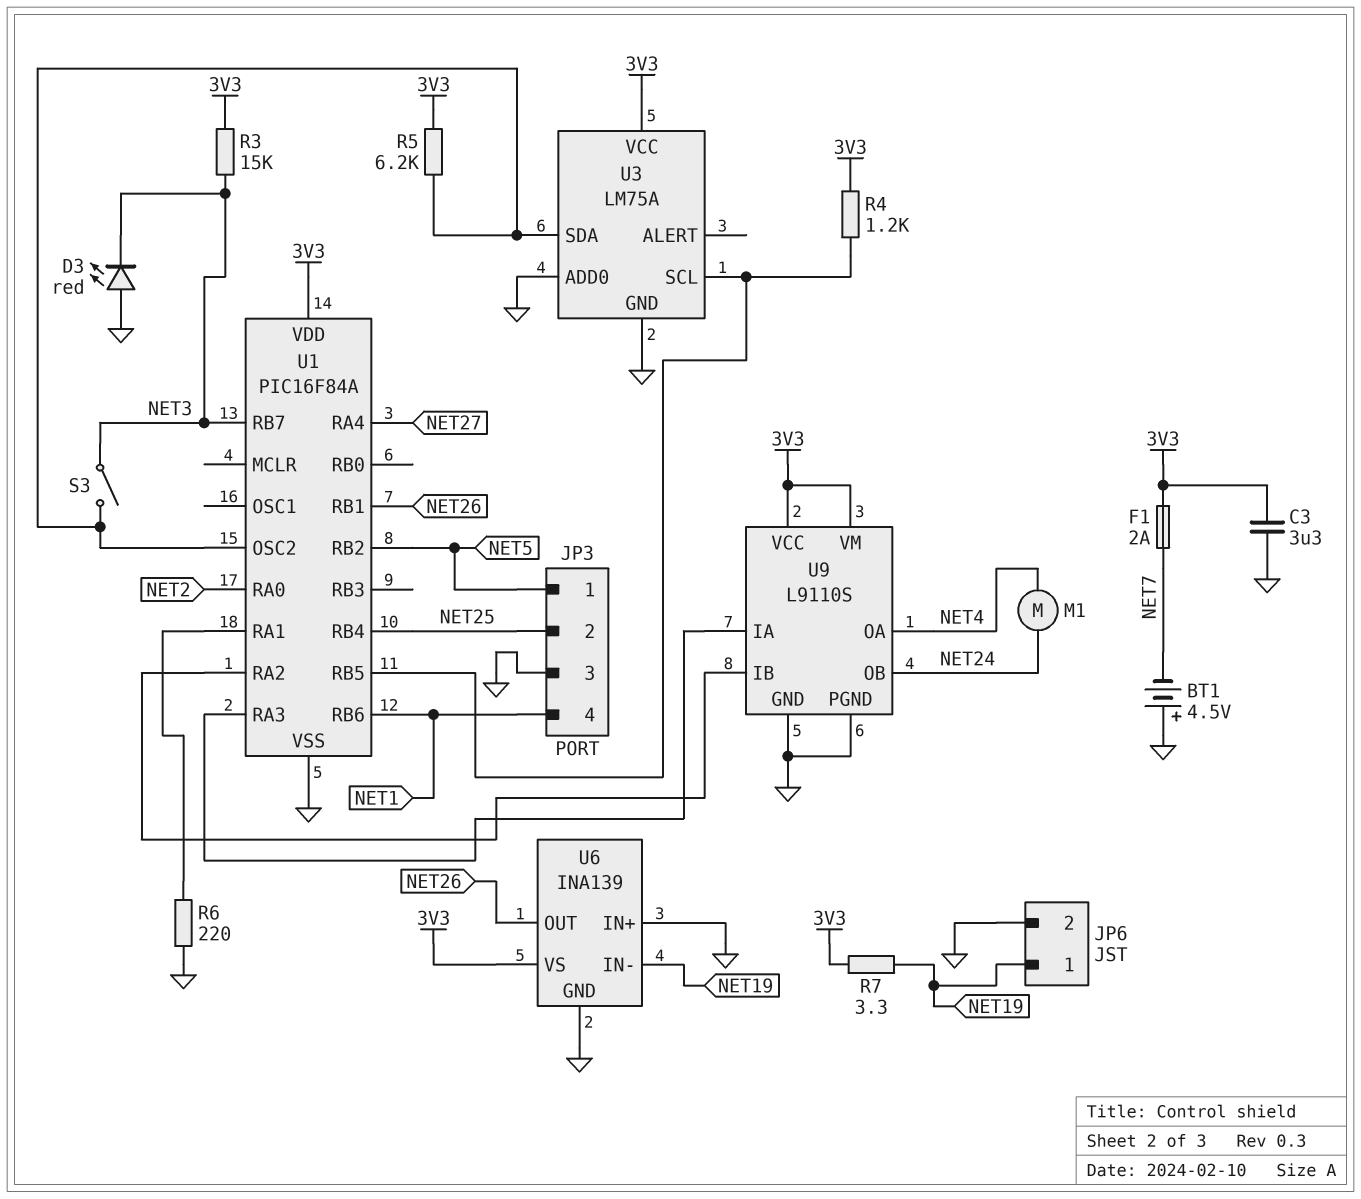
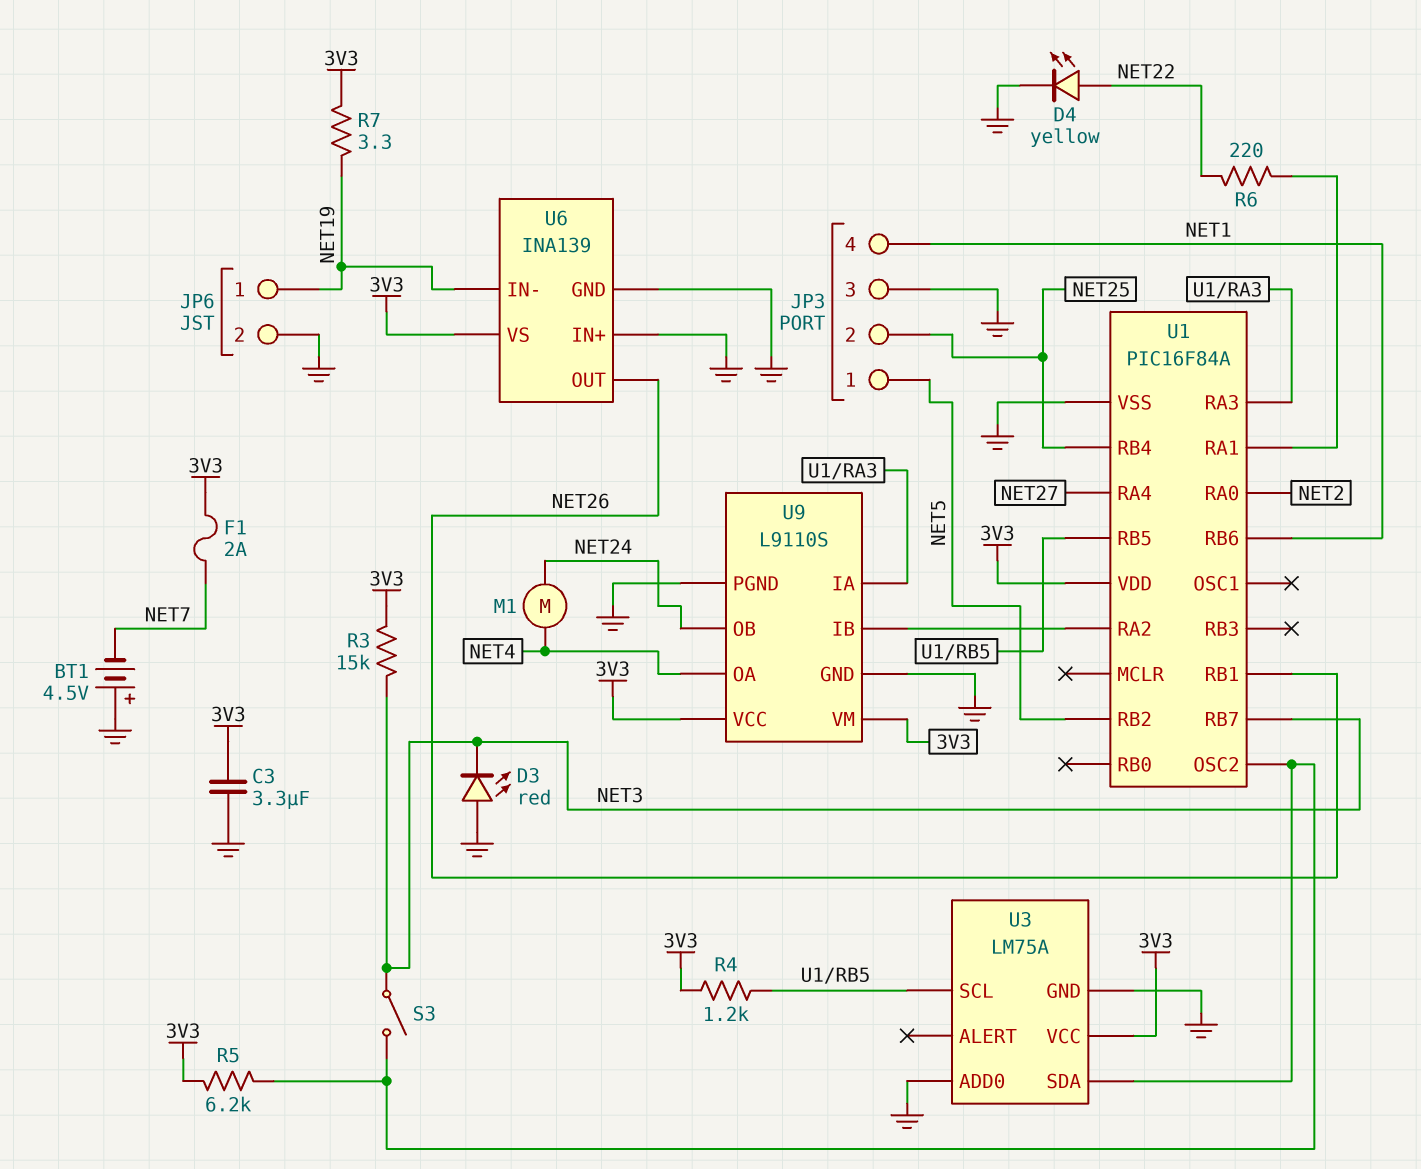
D4: none -> LED yellow (A NET22, K GND)
R6: 220 (GND, U1/RA1) -> 220 (NET22, U1/RA1)

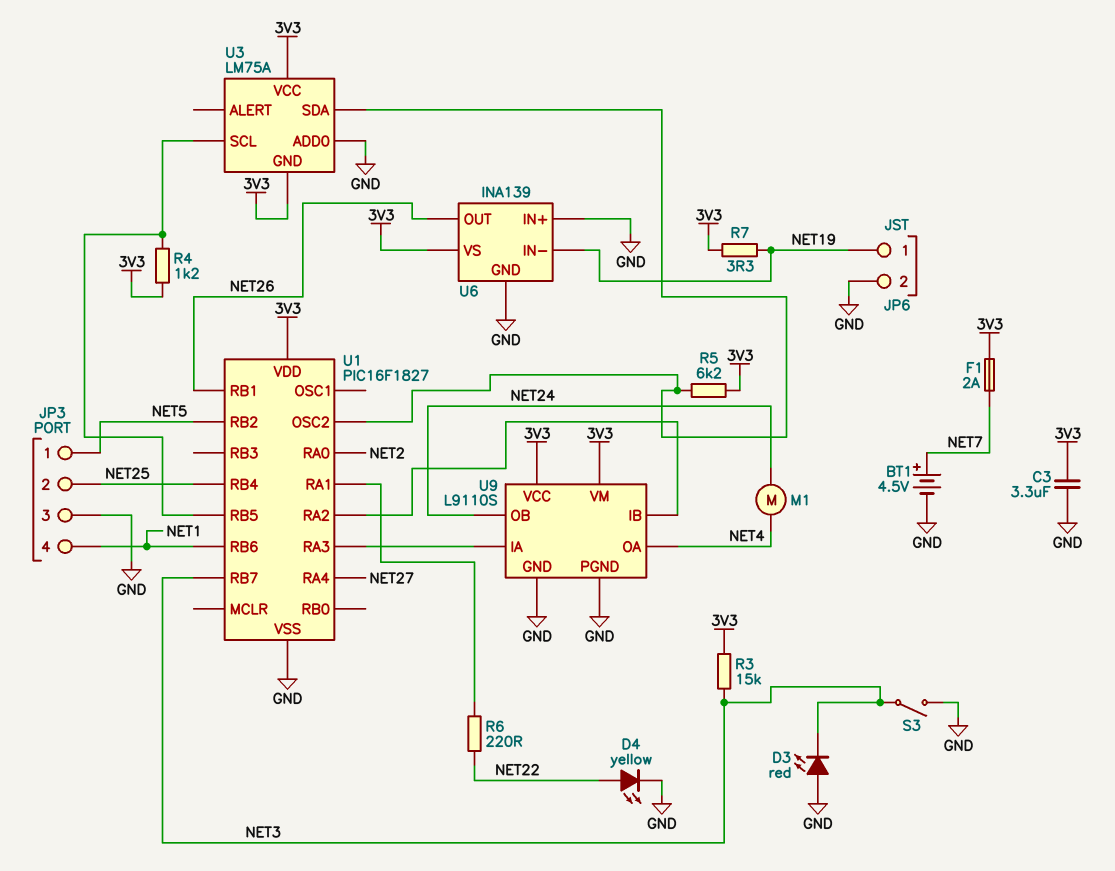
BT1: 4.5V (plus GND, minus NET7) -> 4.5V (plus NET7, minus GND)
S3: switch (NET3, U1/OSC2) -> switch (GND, NET3)
U1: PIC16F84A -> PIC16F1827
U3 pin GND: GND -> 3V3

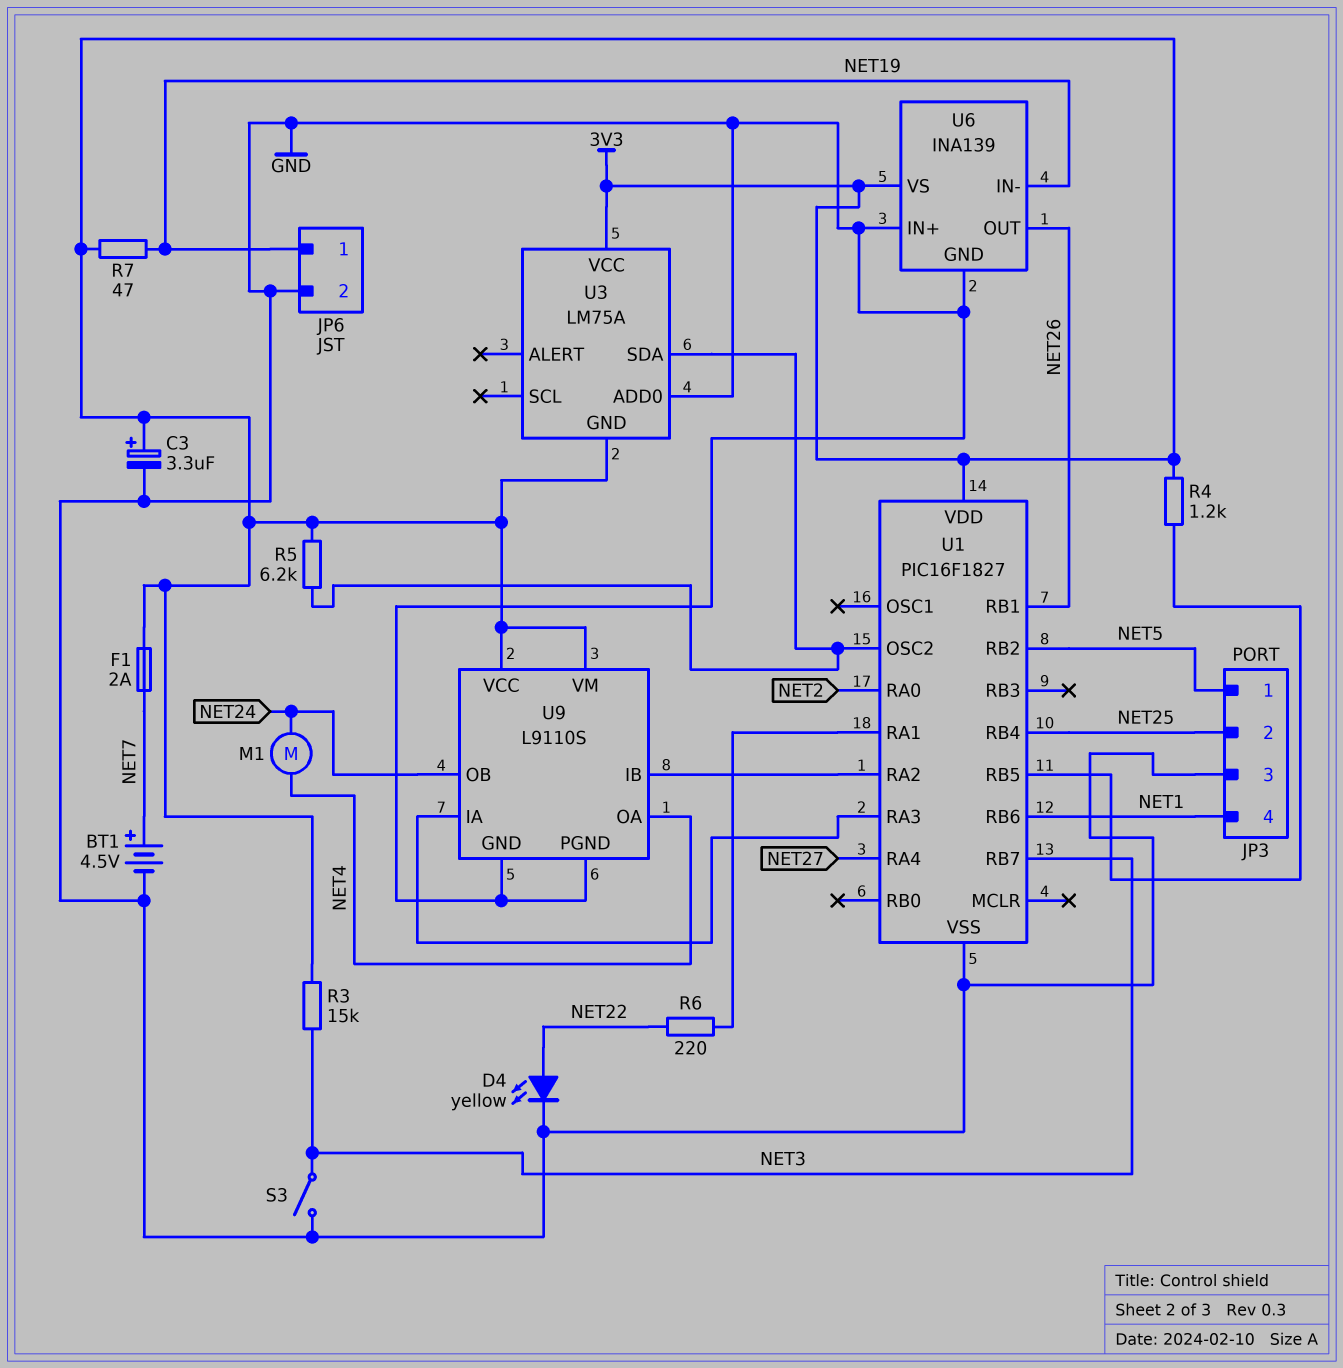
C3: 3.3uF (3V3, GND) -> 3.3uF (plus 3V3, minus GND)
D3: LED red (A GND, K NET3) -> none
R7: 3.3 (3V3, NET19) -> 47 (3V3, NET19)
U3 pin SCL: U1/RB5 -> none

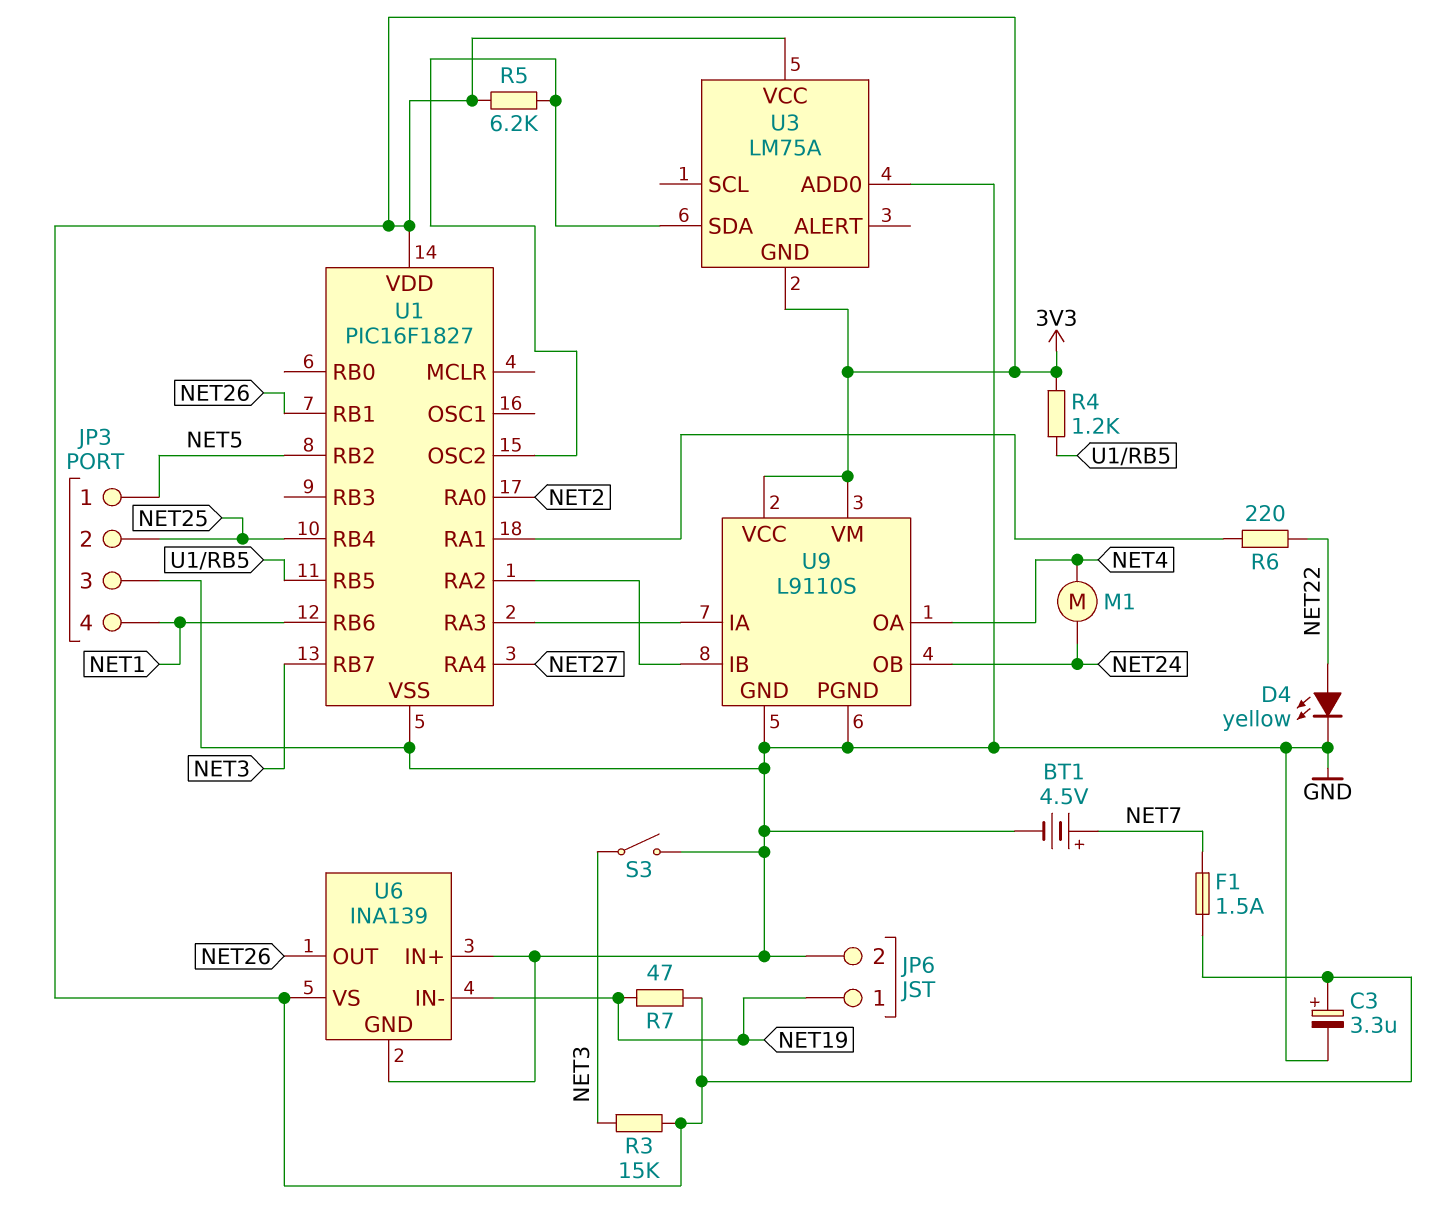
F1: 2A (3V3, NET7) -> 1.5A (3V3, NET7)

